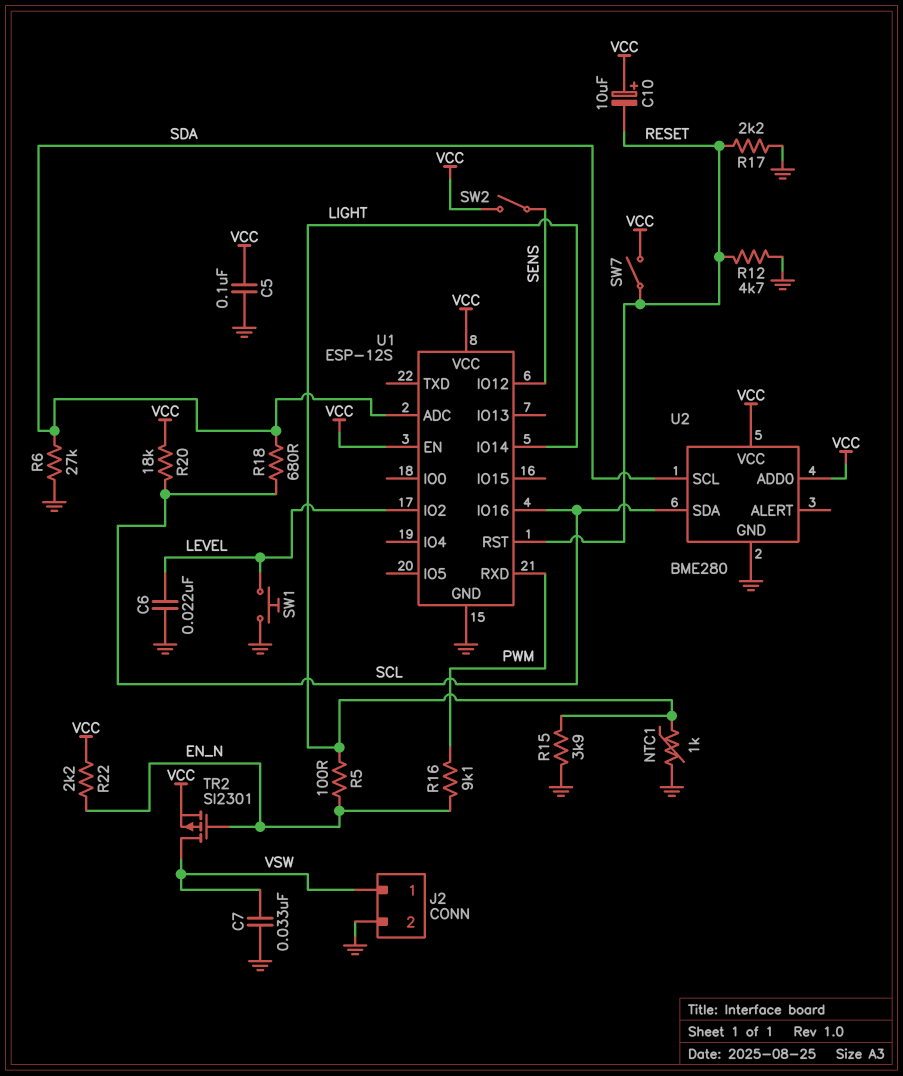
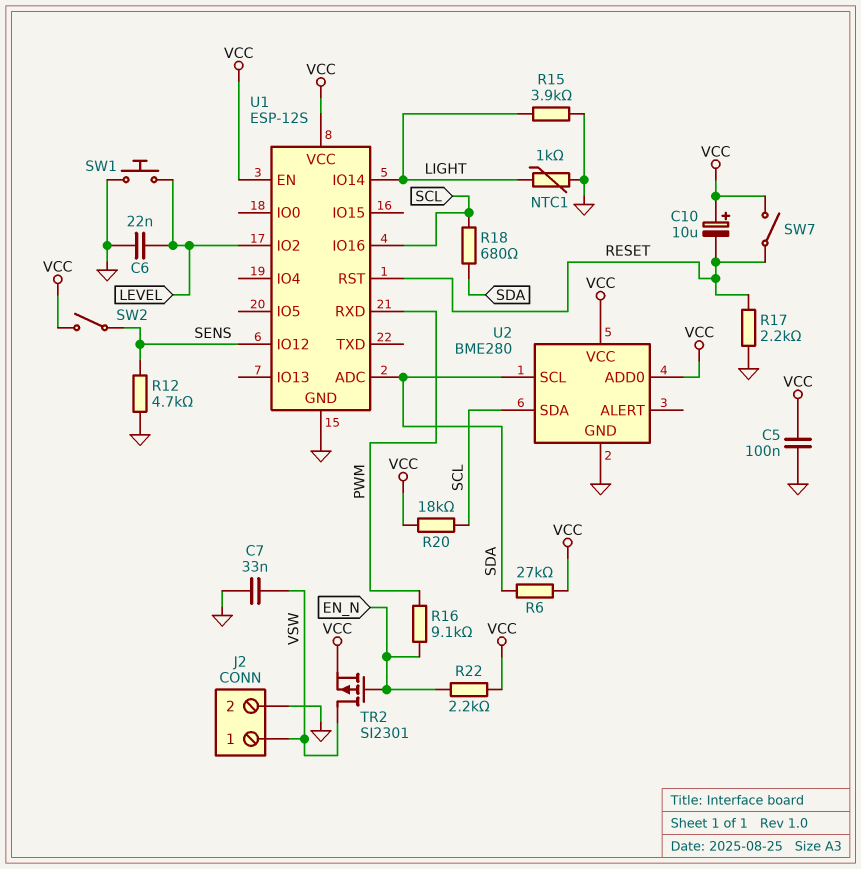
R5: 100 (EN_N, LIGHT) -> none
R6: 27k (GND, SDA) -> 27k (SDA, VCC)
R12: 4.7k (GND, RESET) -> 4.7k (GND, SENS)

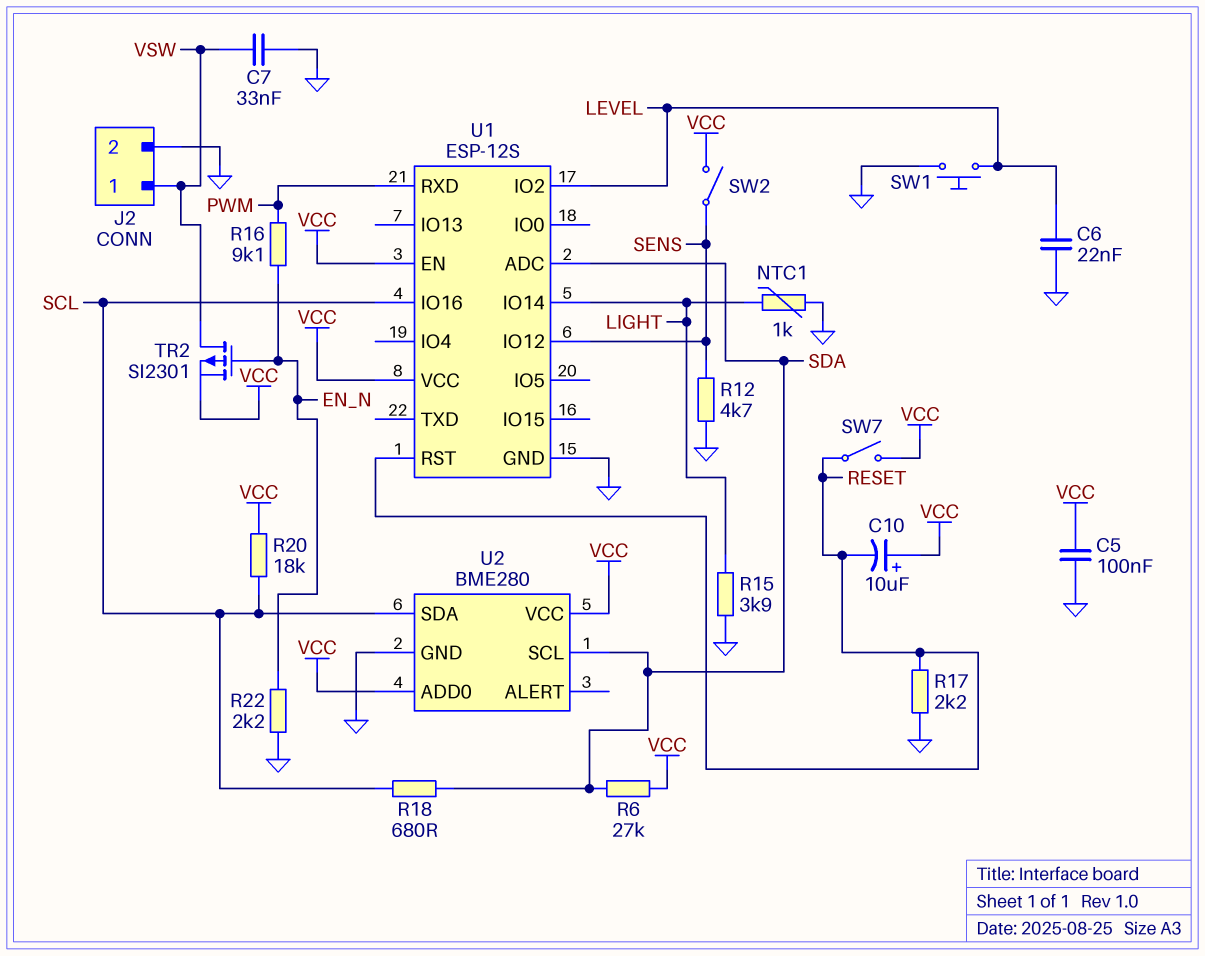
R22: 2.2k (EN_N, VCC) -> 2.2k (EN_N, GND)

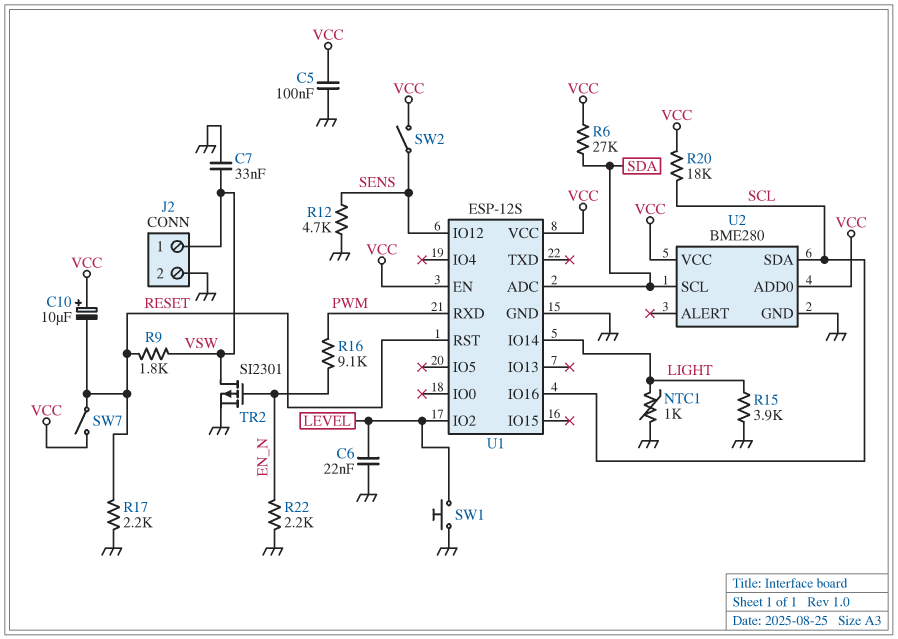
R9: none -> 1.8k (RESET, VSW)
R18: 680 (SCL, SDA) -> none
TR2: PMOS SI2301 (G EN_N, D VSW, S VCC) -> PMOS SI2301 (G EN_N, D VSW, S GND)

